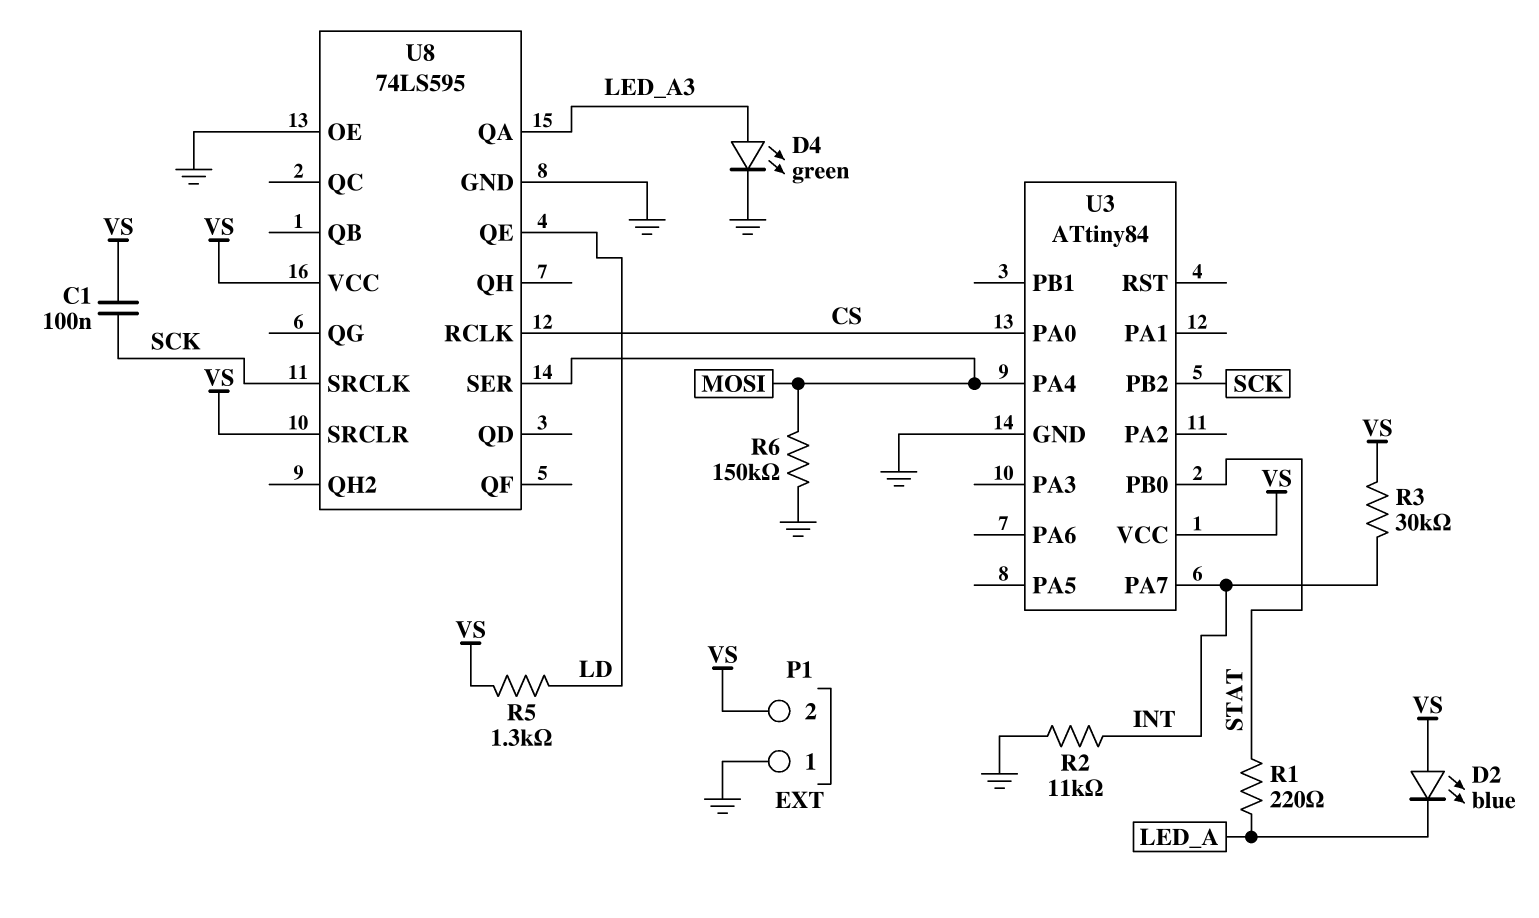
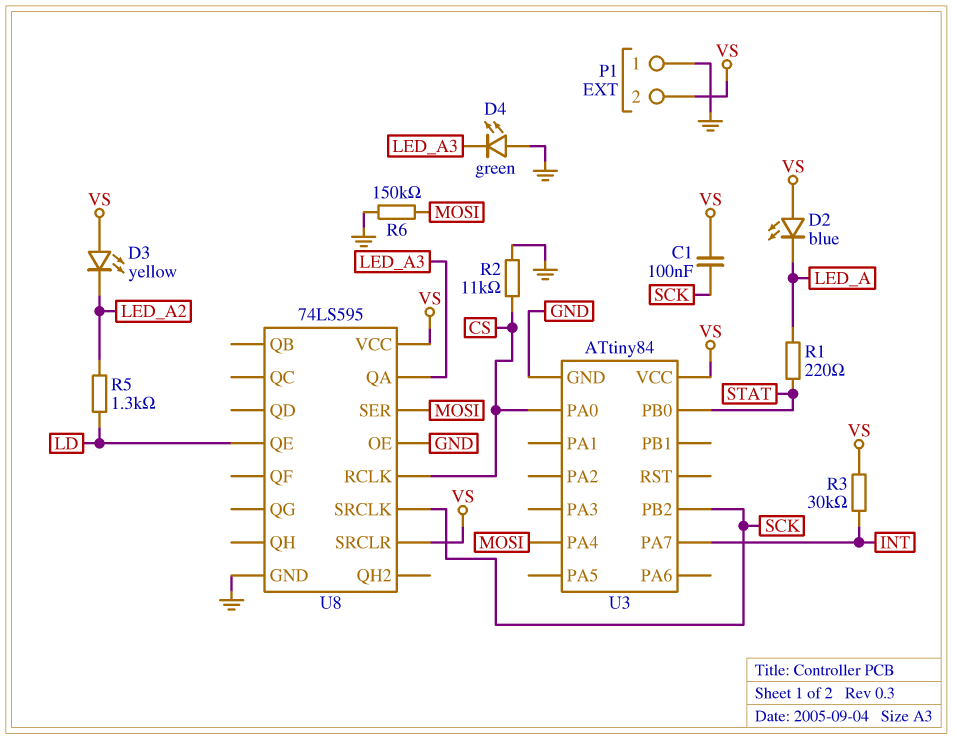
D3: none -> LED yellow (A VS, K LED_A2)
D4: LED green (A LED_A3, K GND) -> LED green (A GND, K LED_A3)
R2: 11k (GND, INT) -> 11k (CS, GND)
R5: 1.3k (LD, VS) -> 1.3k (LD, LED_A2)

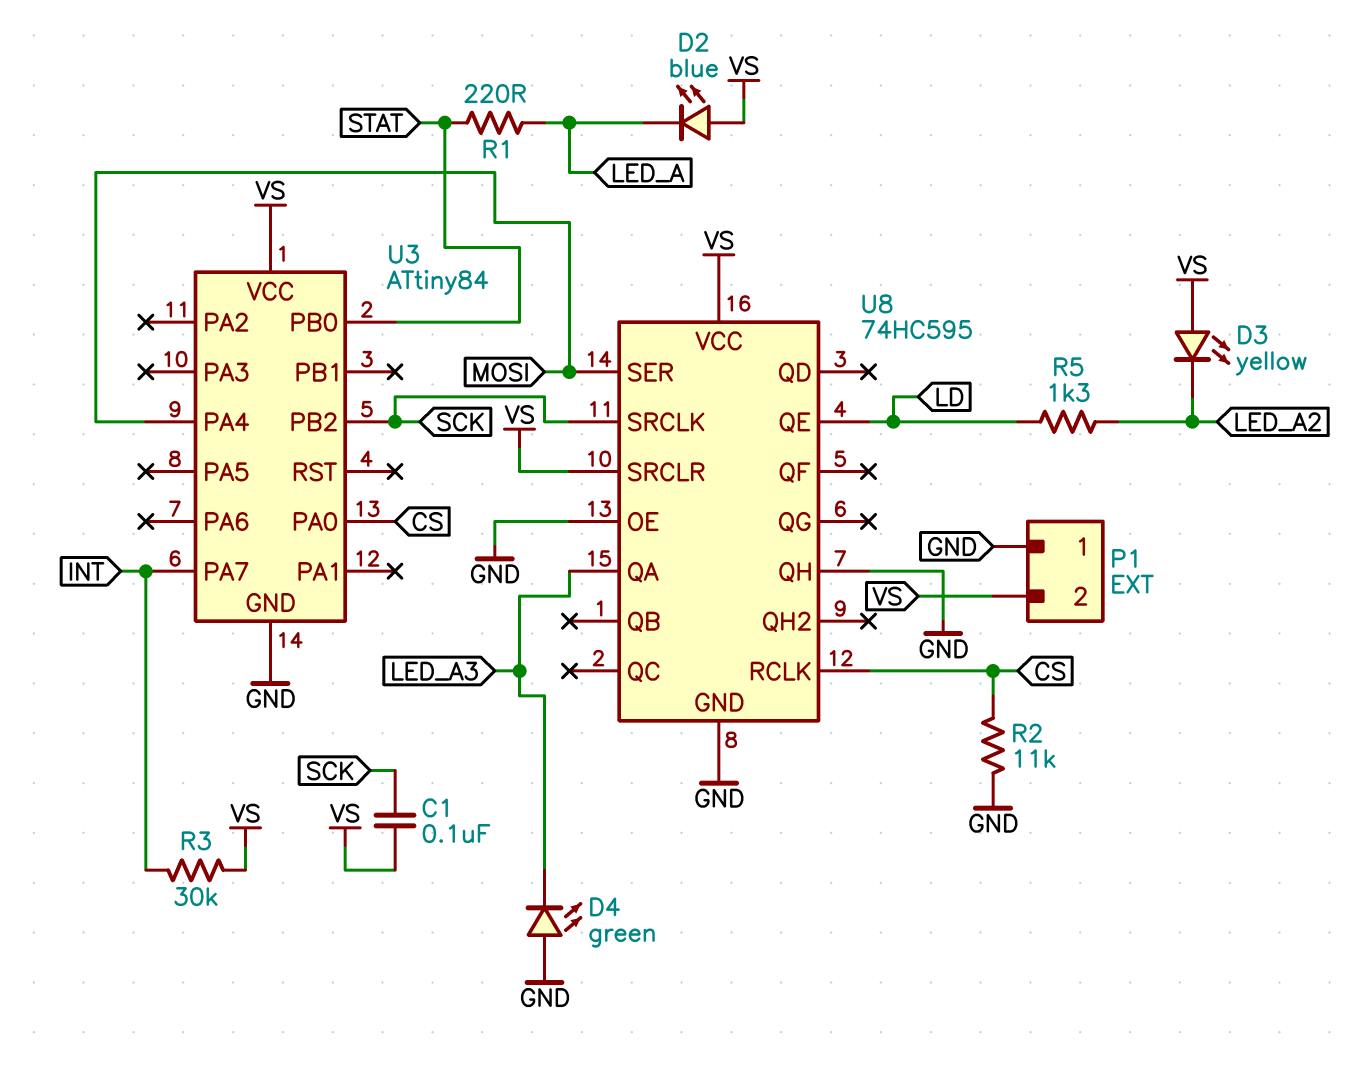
R6: 150k (GND, MOSI) -> none
U8: 74LS595 -> 74HC595
U8 pin QH: none -> GND

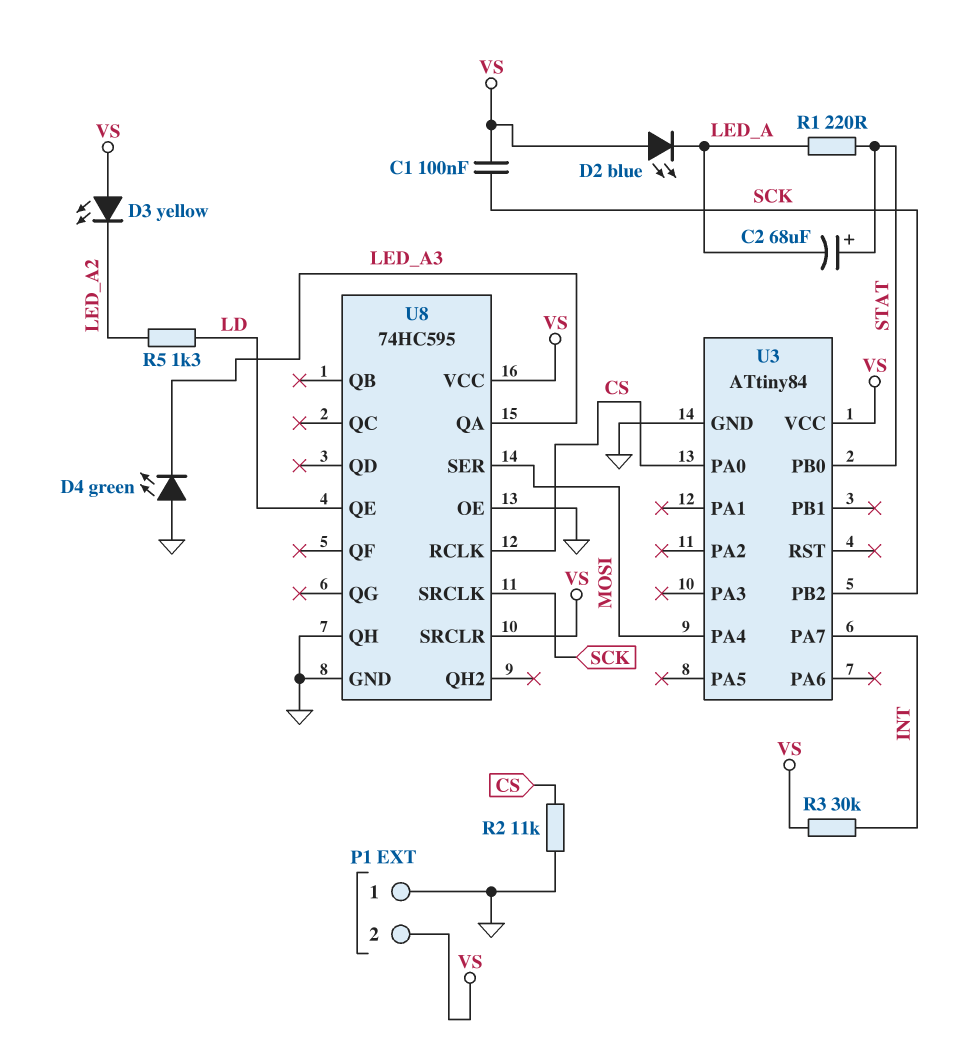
C2: none -> 68uF (plus STAT, minus LED_A)

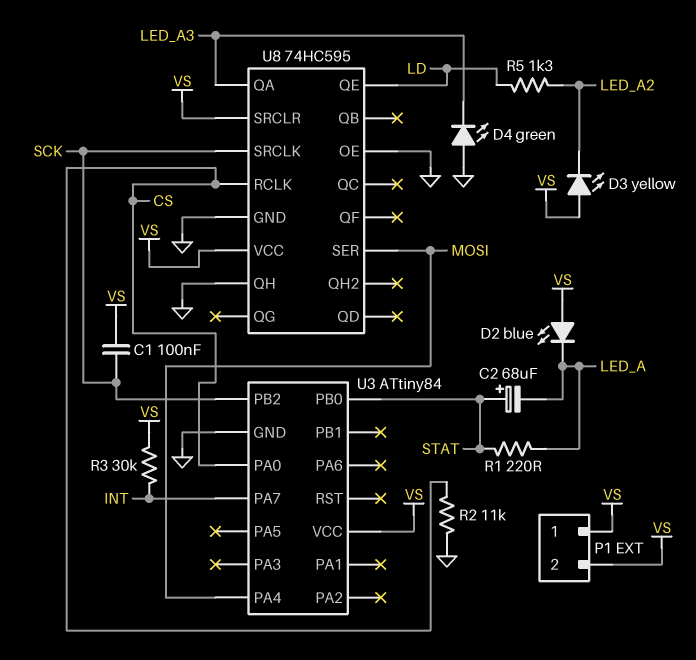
P1 pin 1: GND -> VS

